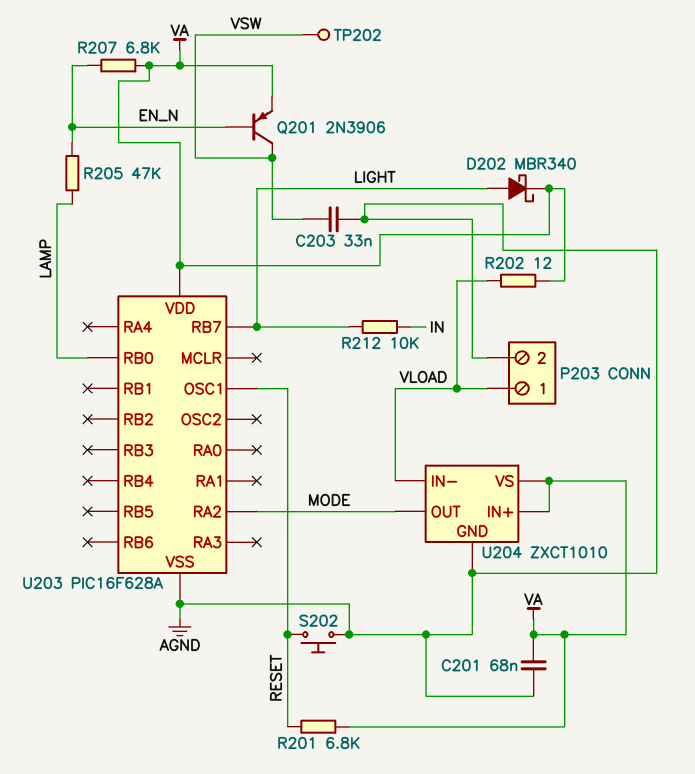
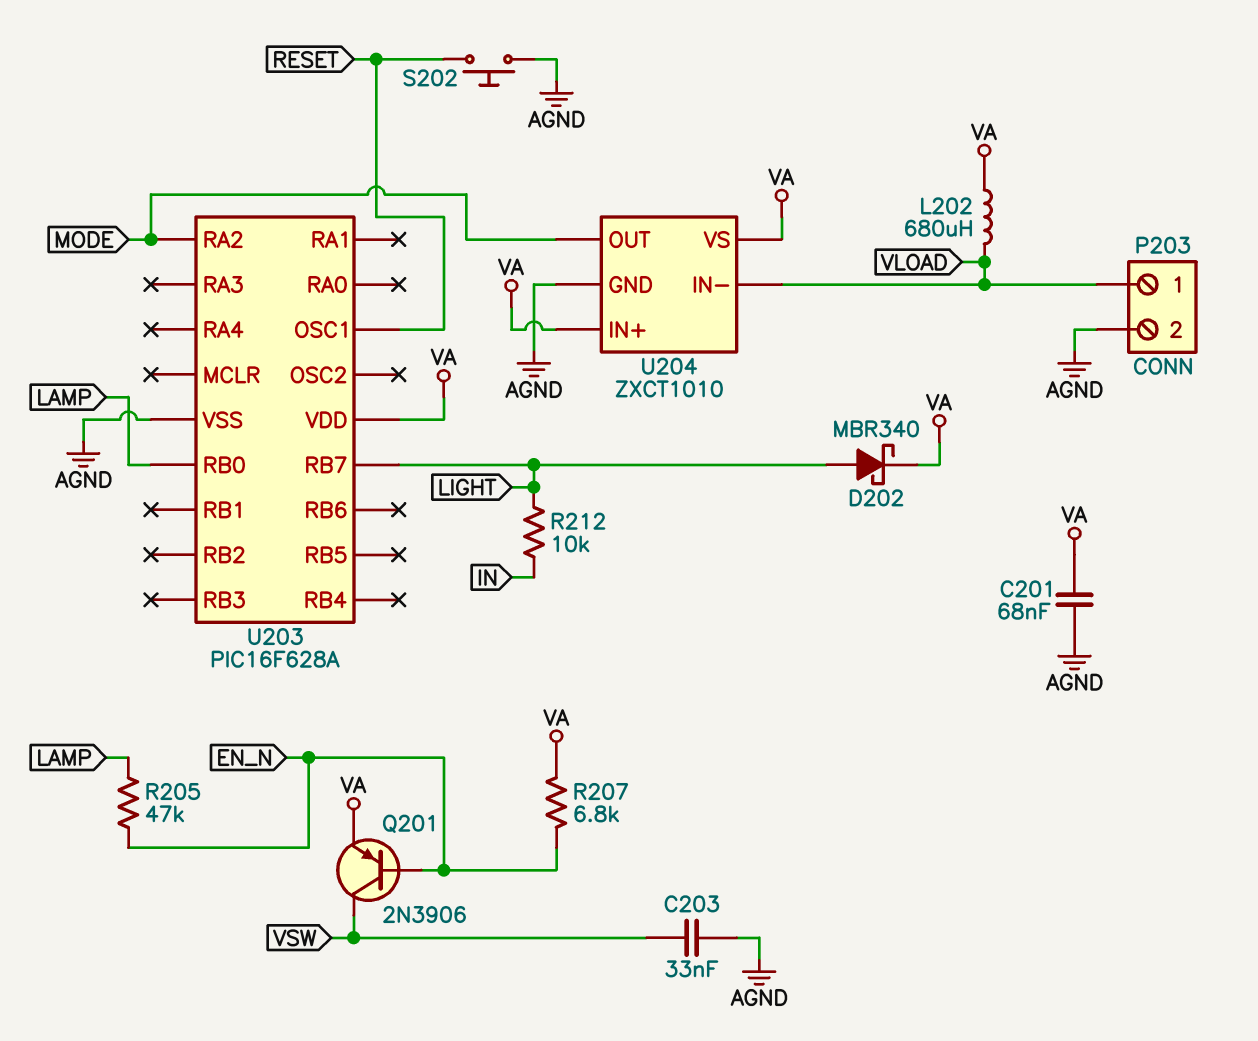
L202: none -> 680uH (VA, VLOAD)
R201: 6.8k (RESET, VA) -> none
R202: 12 (VA, VLOAD) -> none
TP202: test point (VSW) -> none

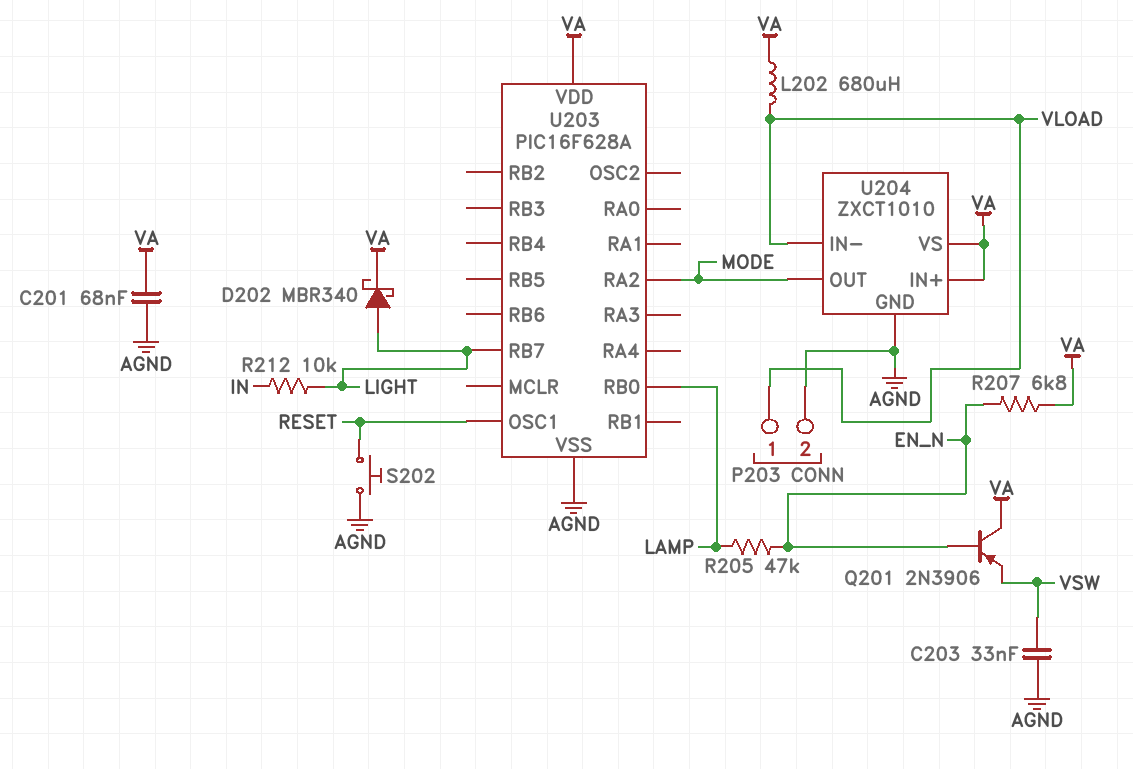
Q201: PNP 2N3906 (B EN_N, C VSW, E VA) -> PNP 2N3906 (B EN_N, C VA, E VSW)

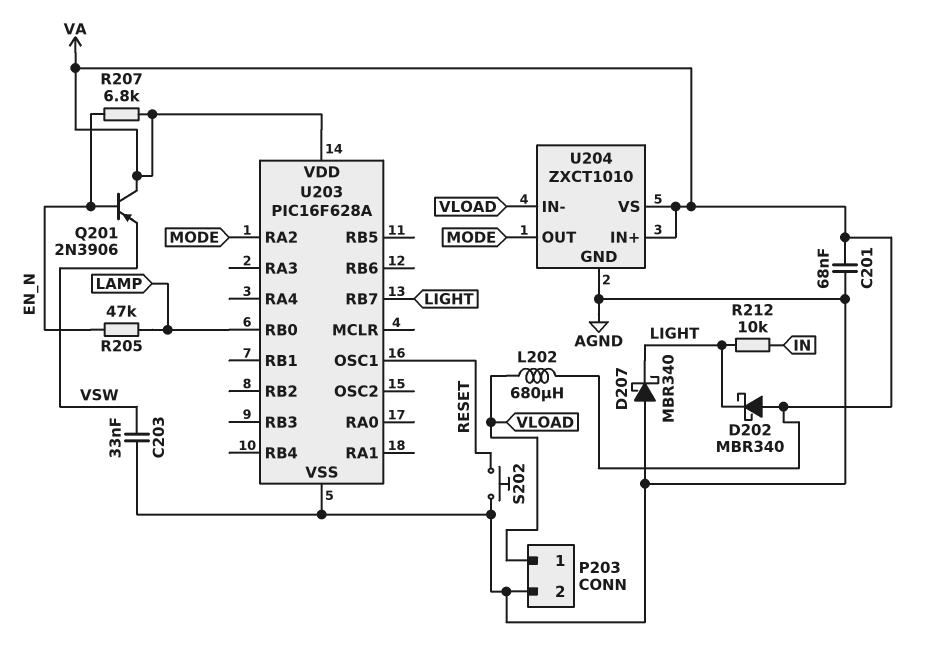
D202: schottky MBR340 (A LIGHT, K VA) -> schottky MBR340 (A VA, K LIGHT)
D207: none -> schottky MBR340 (A AGND, K LIGHT)

